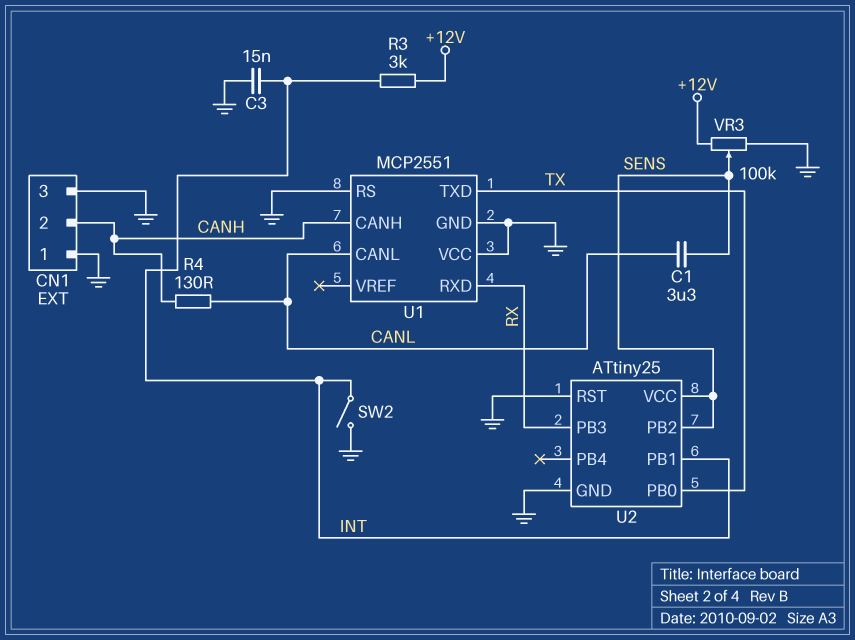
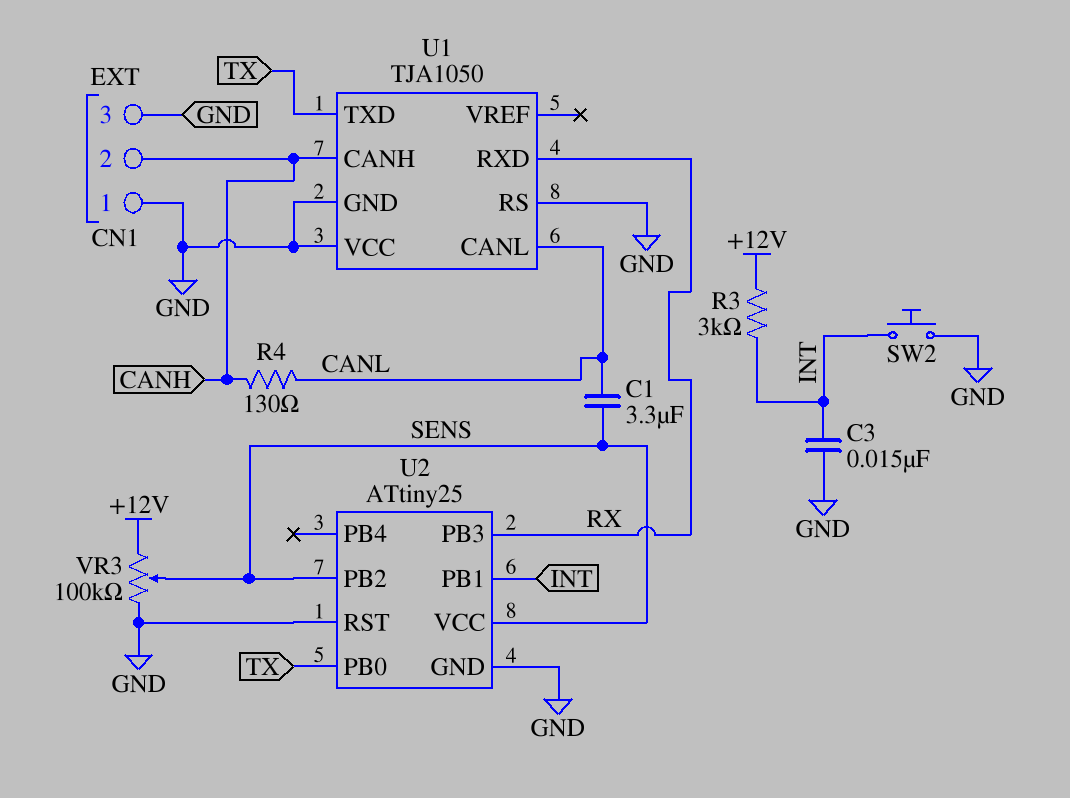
SW2: switch (GND, INT) -> button (GND, INT)
U1: MCP2551 -> TJA1050

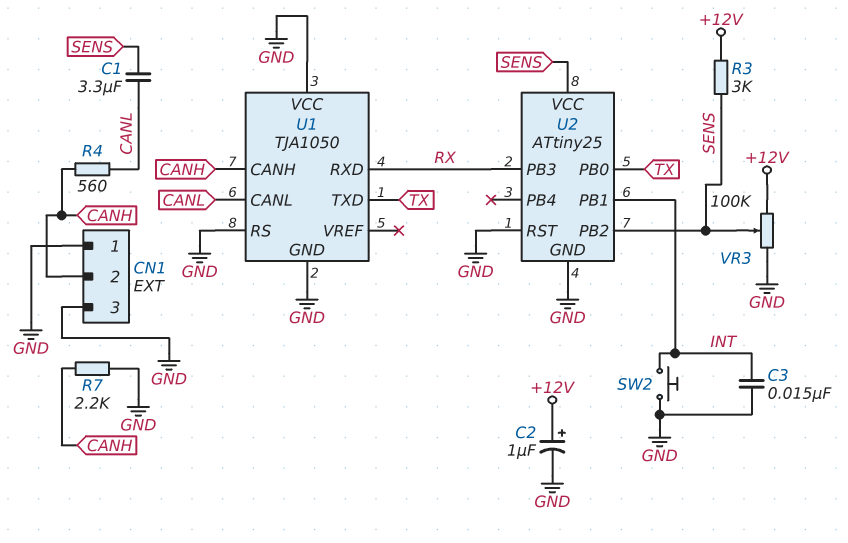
C2: none -> 1uF (plus +12V, minus GND)
R3: 3k (+12V, INT) -> 3k (+12V, SENS)
R4: 130 (CANH, CANL) -> 560 (CANH, CANL)
R7: none -> 2.2k (CANH, GND)

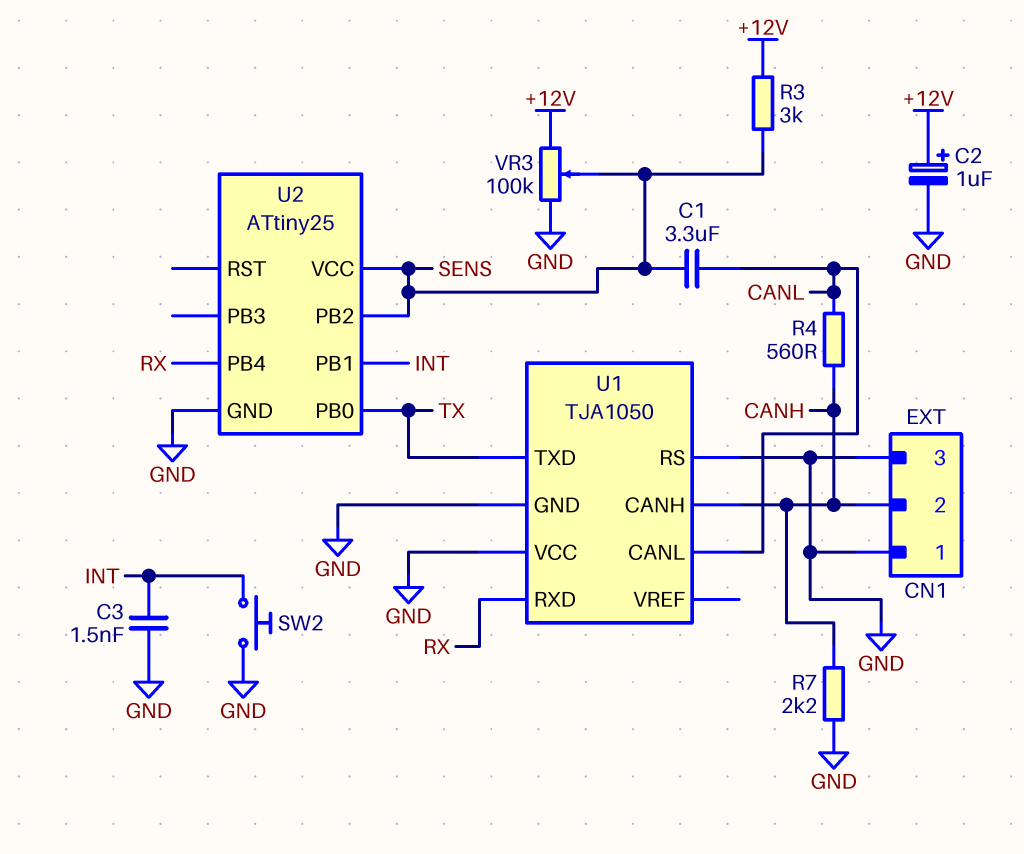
C3: 15nF (GND, INT) -> 1.5nF (GND, INT)
U2 pin PB3: RX -> none
U2 pin PB4: none -> RX
U2 pin RST: GND -> none

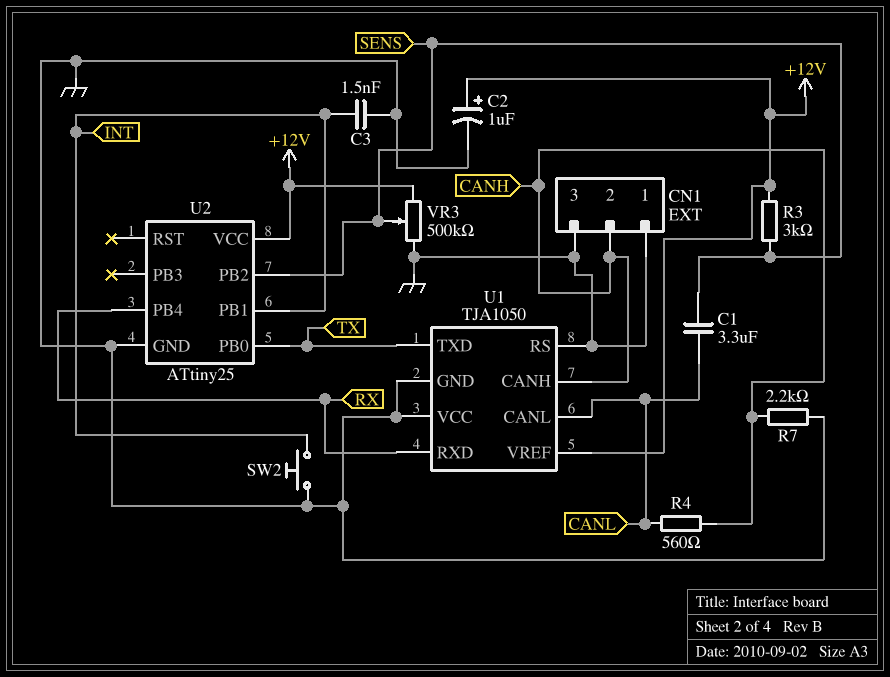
U1 pin VREF: none -> +12V
U2 pin VCC: SENS -> +12V
VR3: 100k (+12V, GND, wiper SENS) -> 500k (+12V, GND, wiper SENS)

